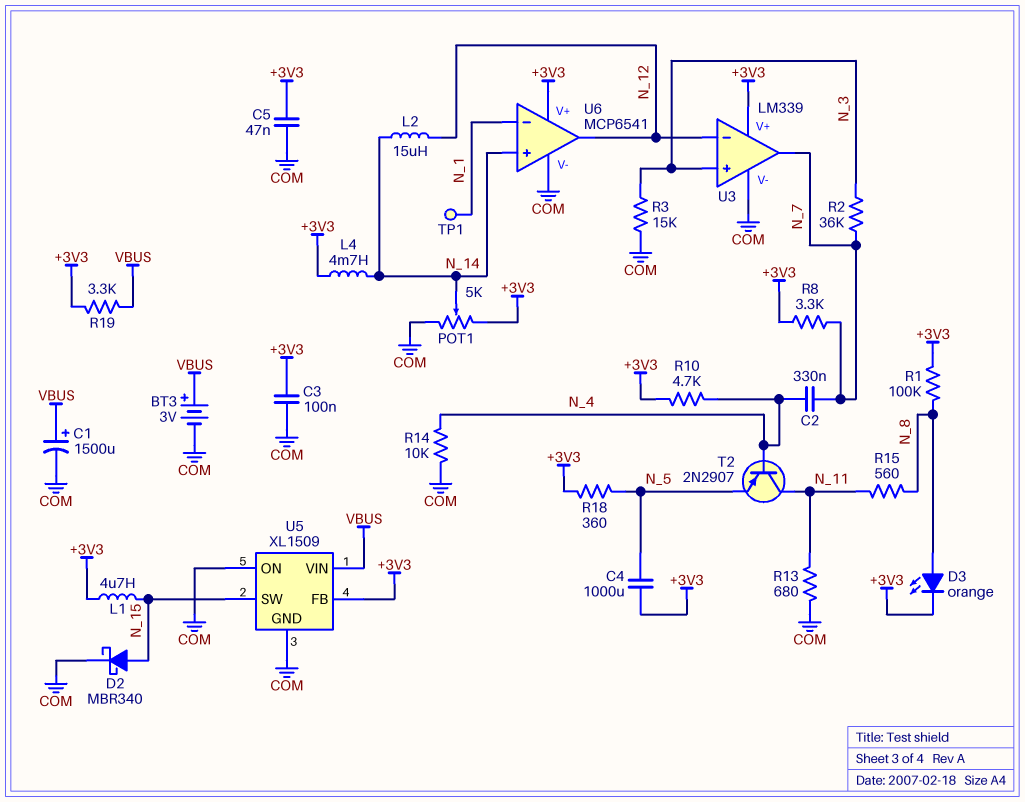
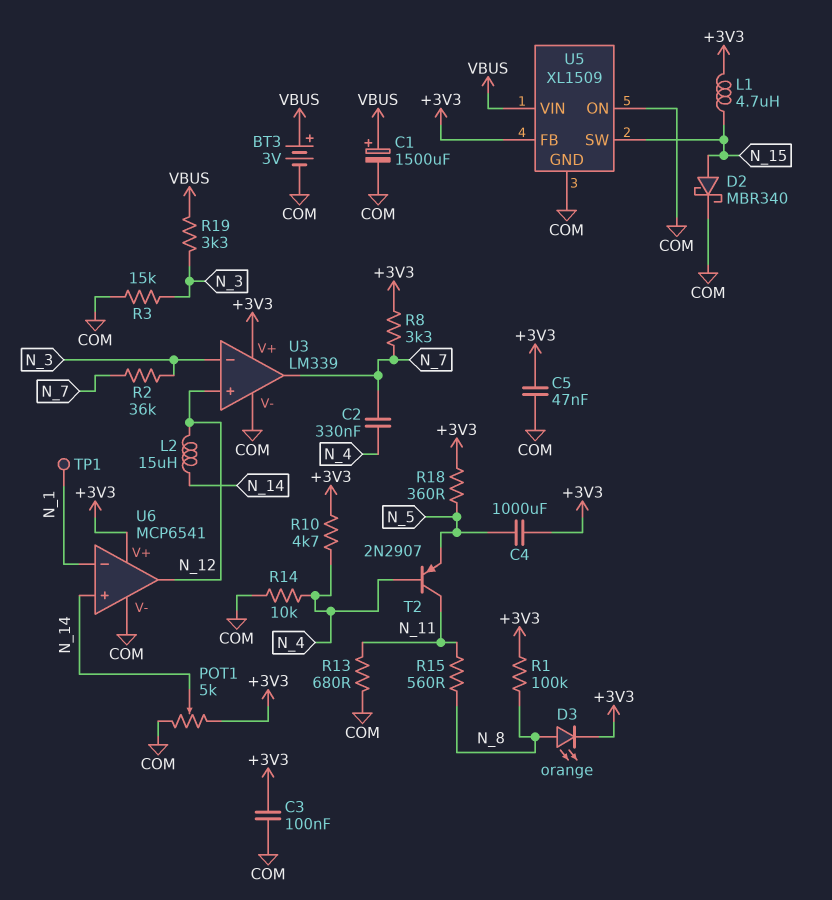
L4: 4.7mH (+3V3, N_14) -> none
R19: 3.3k (+3V3, VBUS) -> 3.3k (N_3, VBUS)
U3 pin in+: N_3 -> N_12
U3 pin in-: N_12 -> N_3

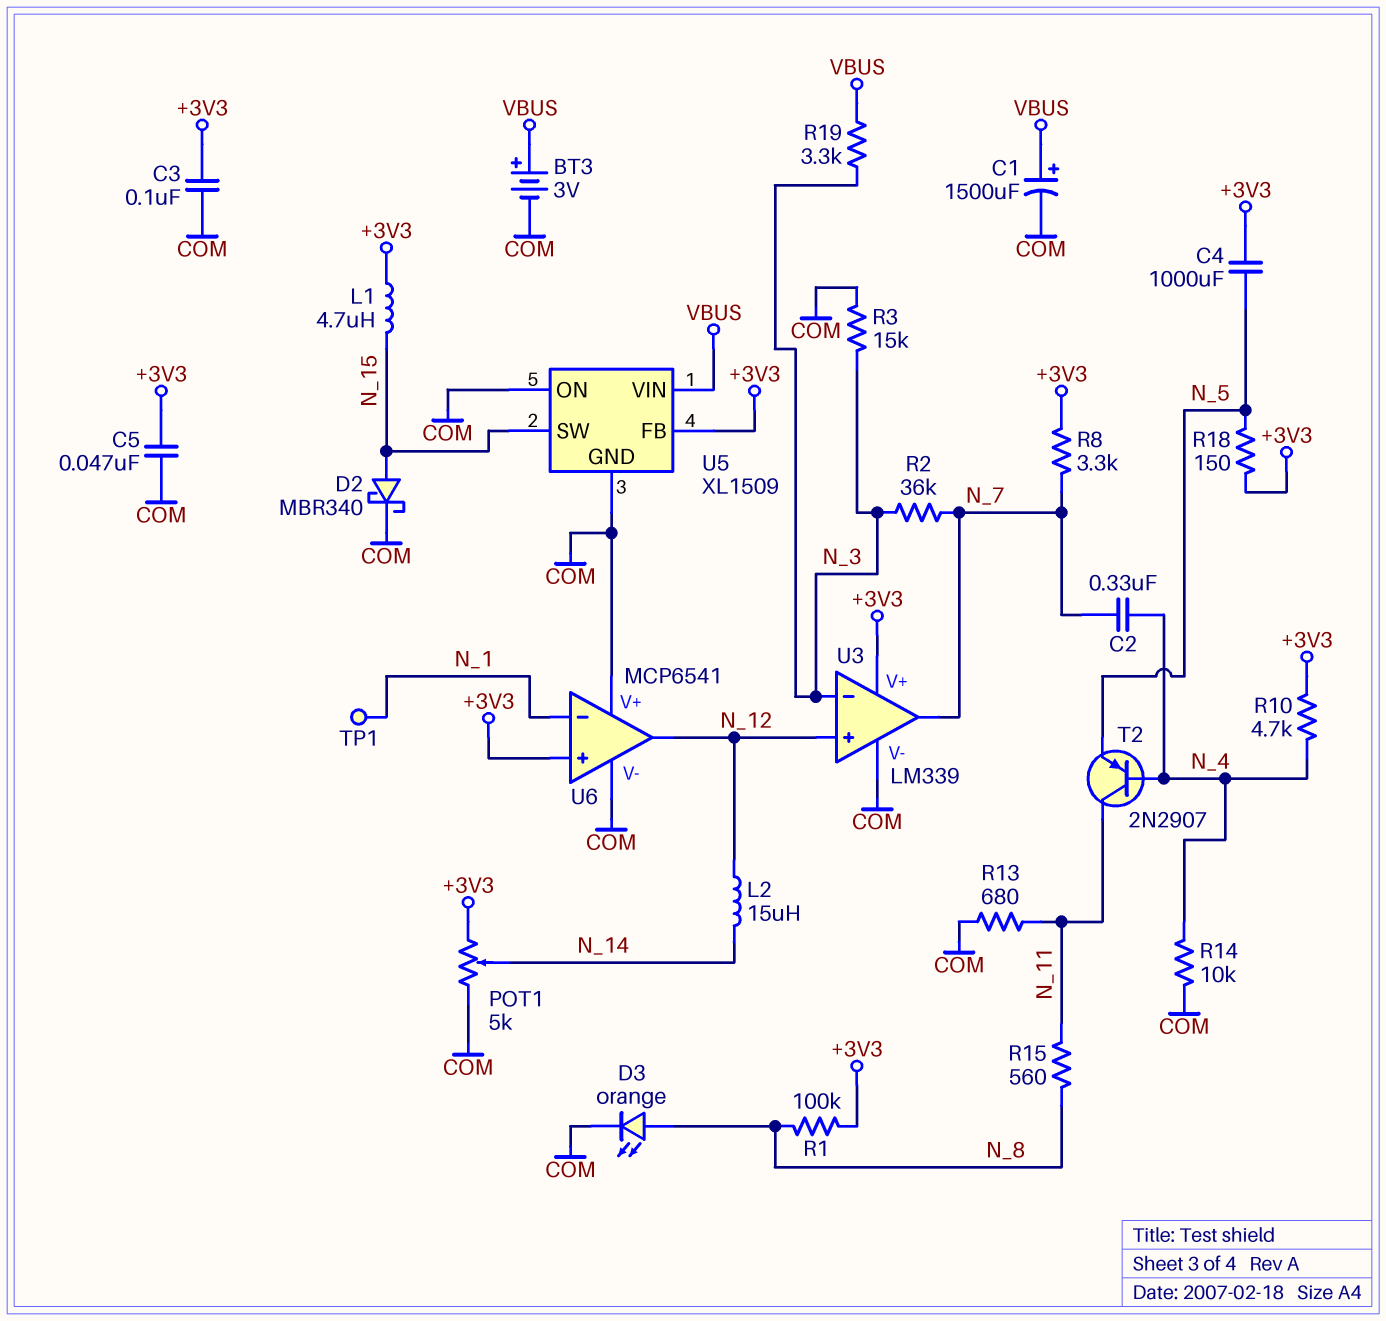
D3: LED orange (A N_8, K +3V3) -> LED orange (A N_8, K COM)
R18: 360 (+3V3, N_5) -> 150 (+3V3, N_5)
U6 pin V+: +3V3 -> COM
U6 pin in+: N_14 -> +3V3

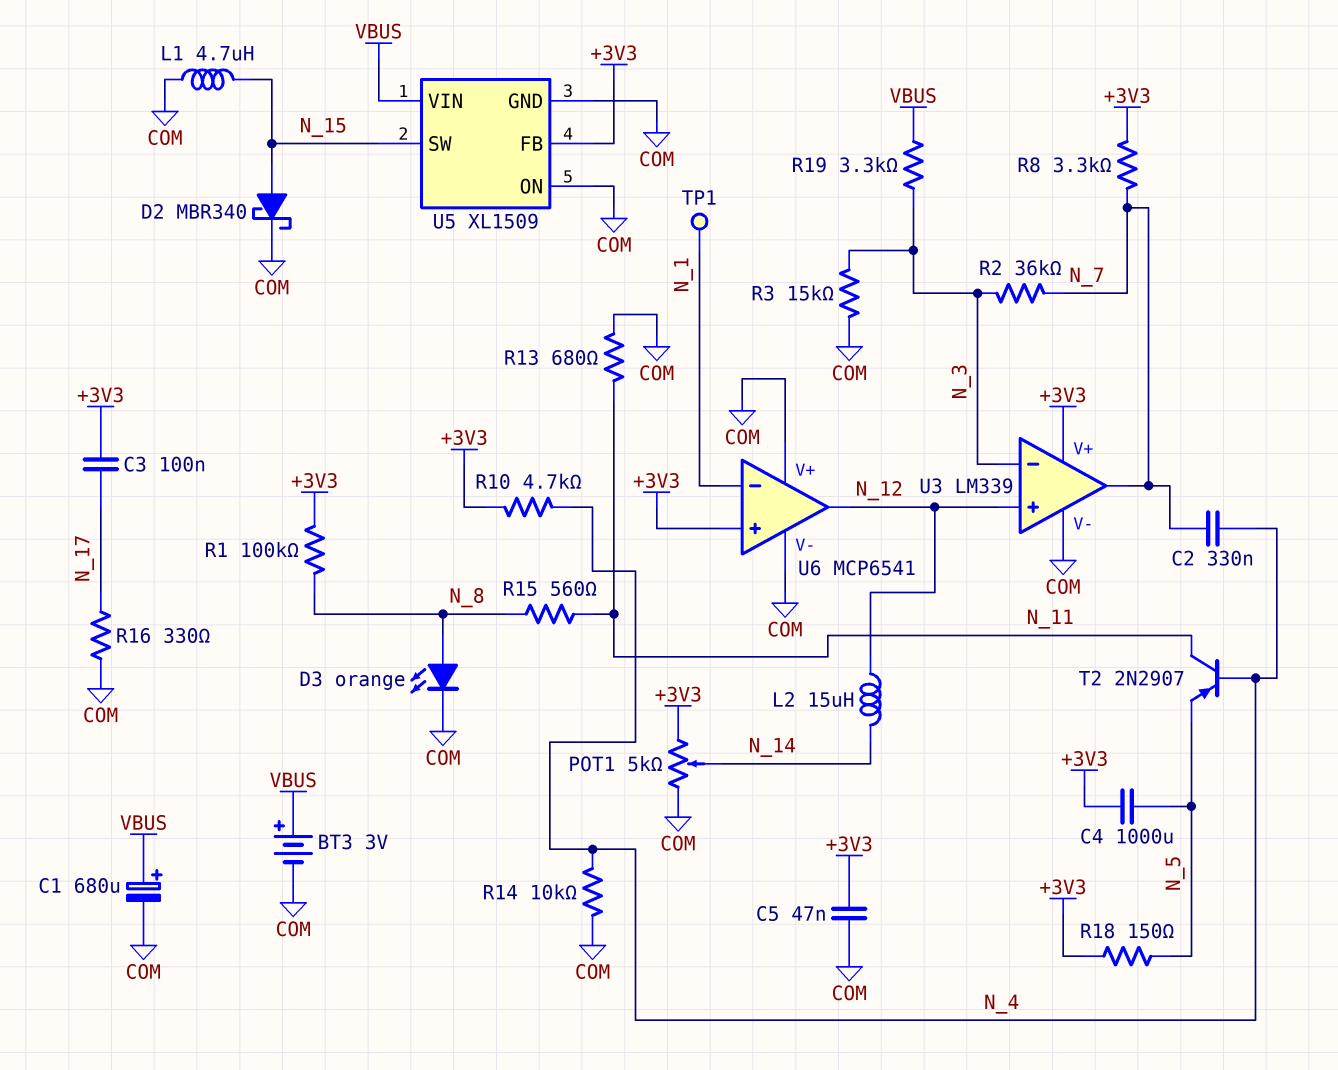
C1: 1500uF (plus VBUS, minus COM) -> 680uF (plus VBUS, minus COM)
C3: 100nF (+3V3, COM) -> 100nF (+3V3, N_17)
L1: 4.7uH (+3V3, N_15) -> 4.7uH (COM, N_15)
R16: none -> 330 (COM, N_17)

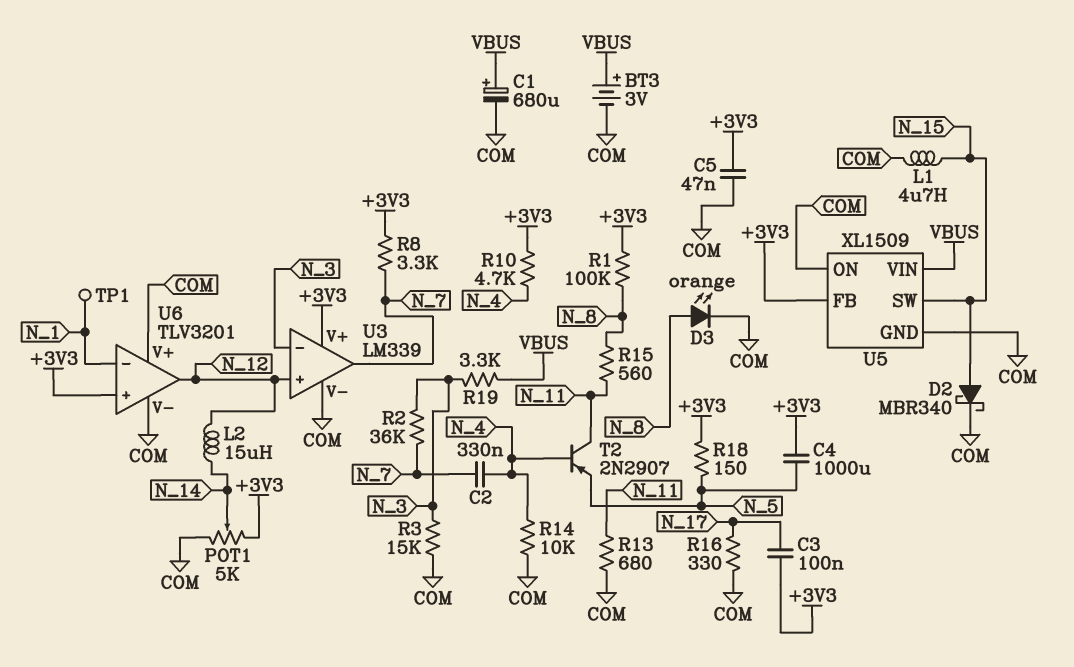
U6: MCP6541 -> TLV3201

